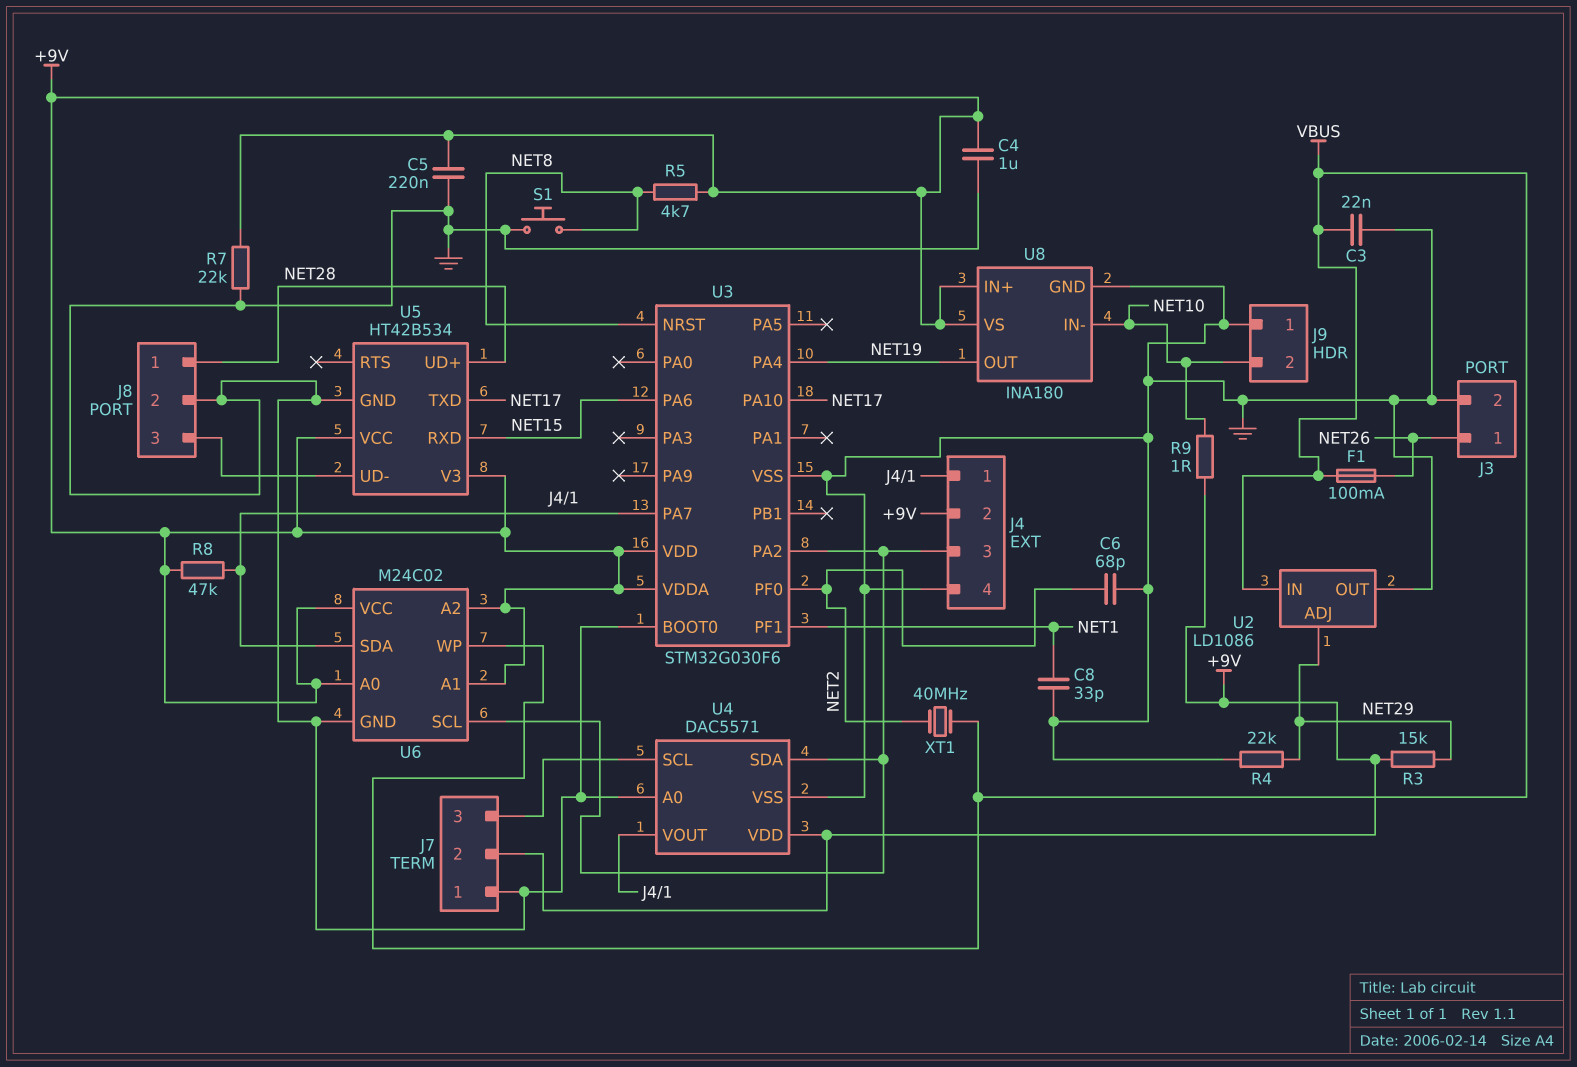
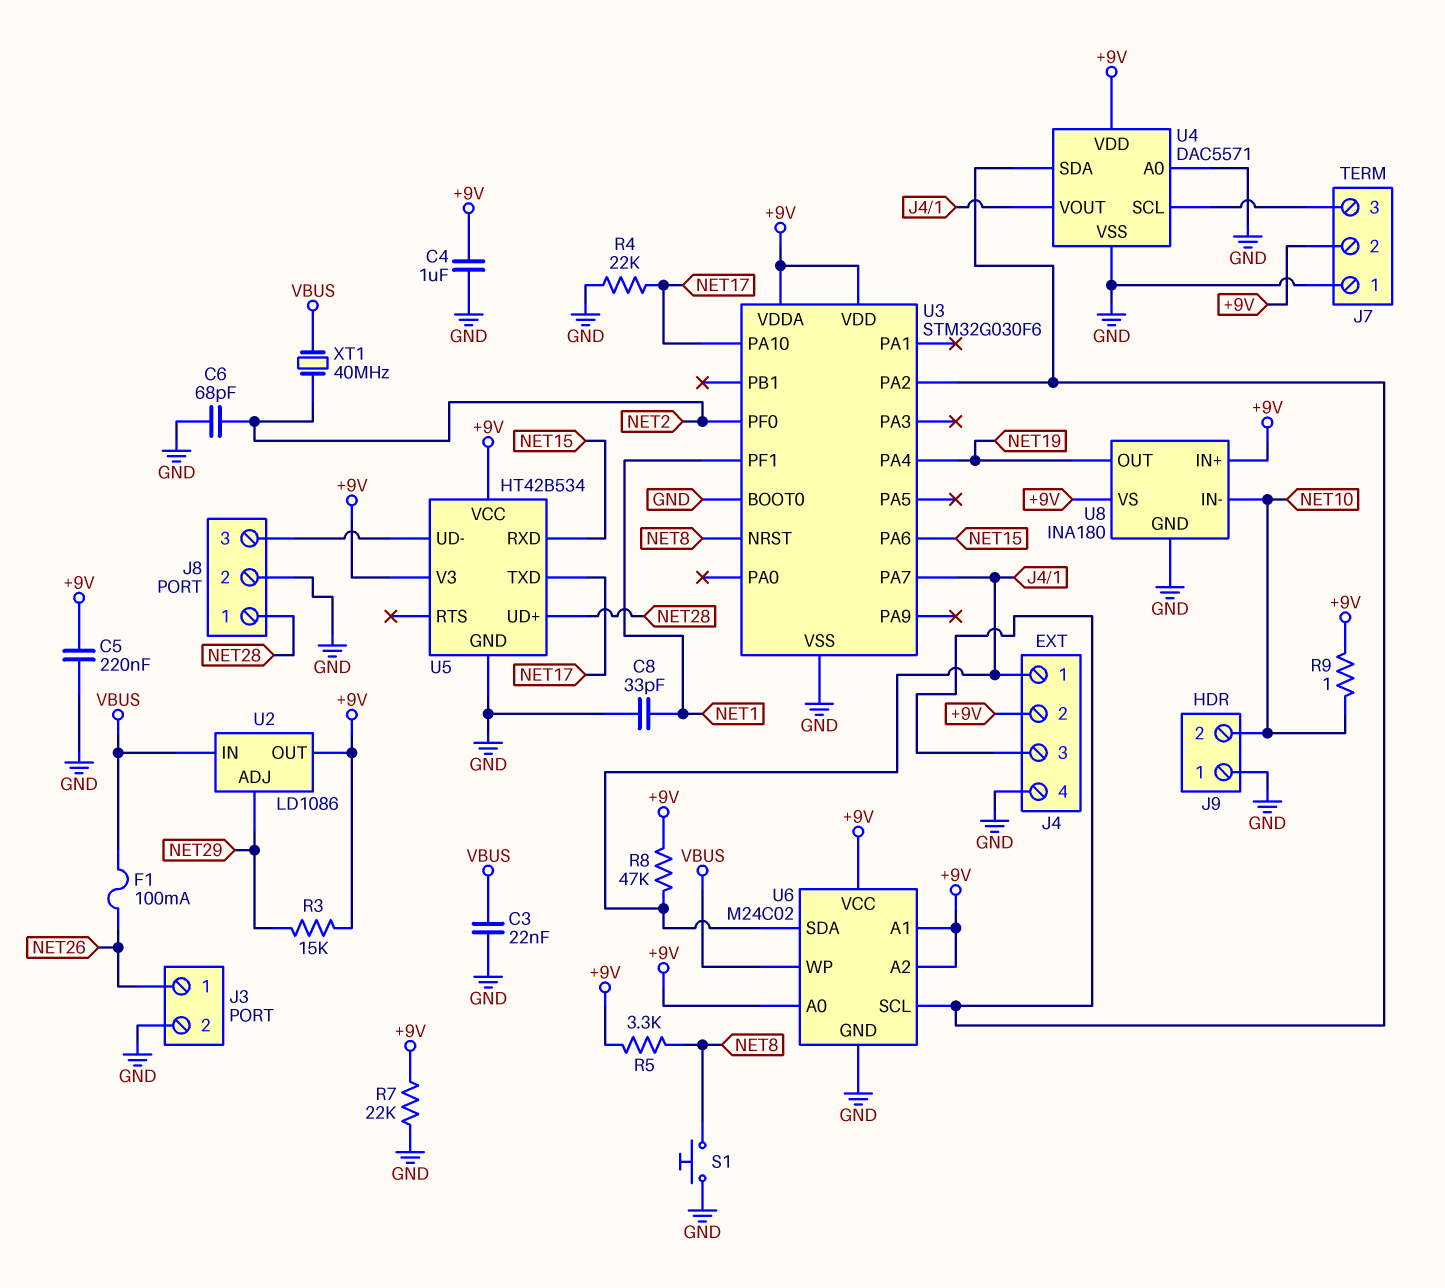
R4: 22k (GND, NET29) -> 22k (GND, NET17)
R5: 4.7k (+9V, NET8) -> 3.3k (+9V, NET8)
U2 pin OUT: GND -> +9V

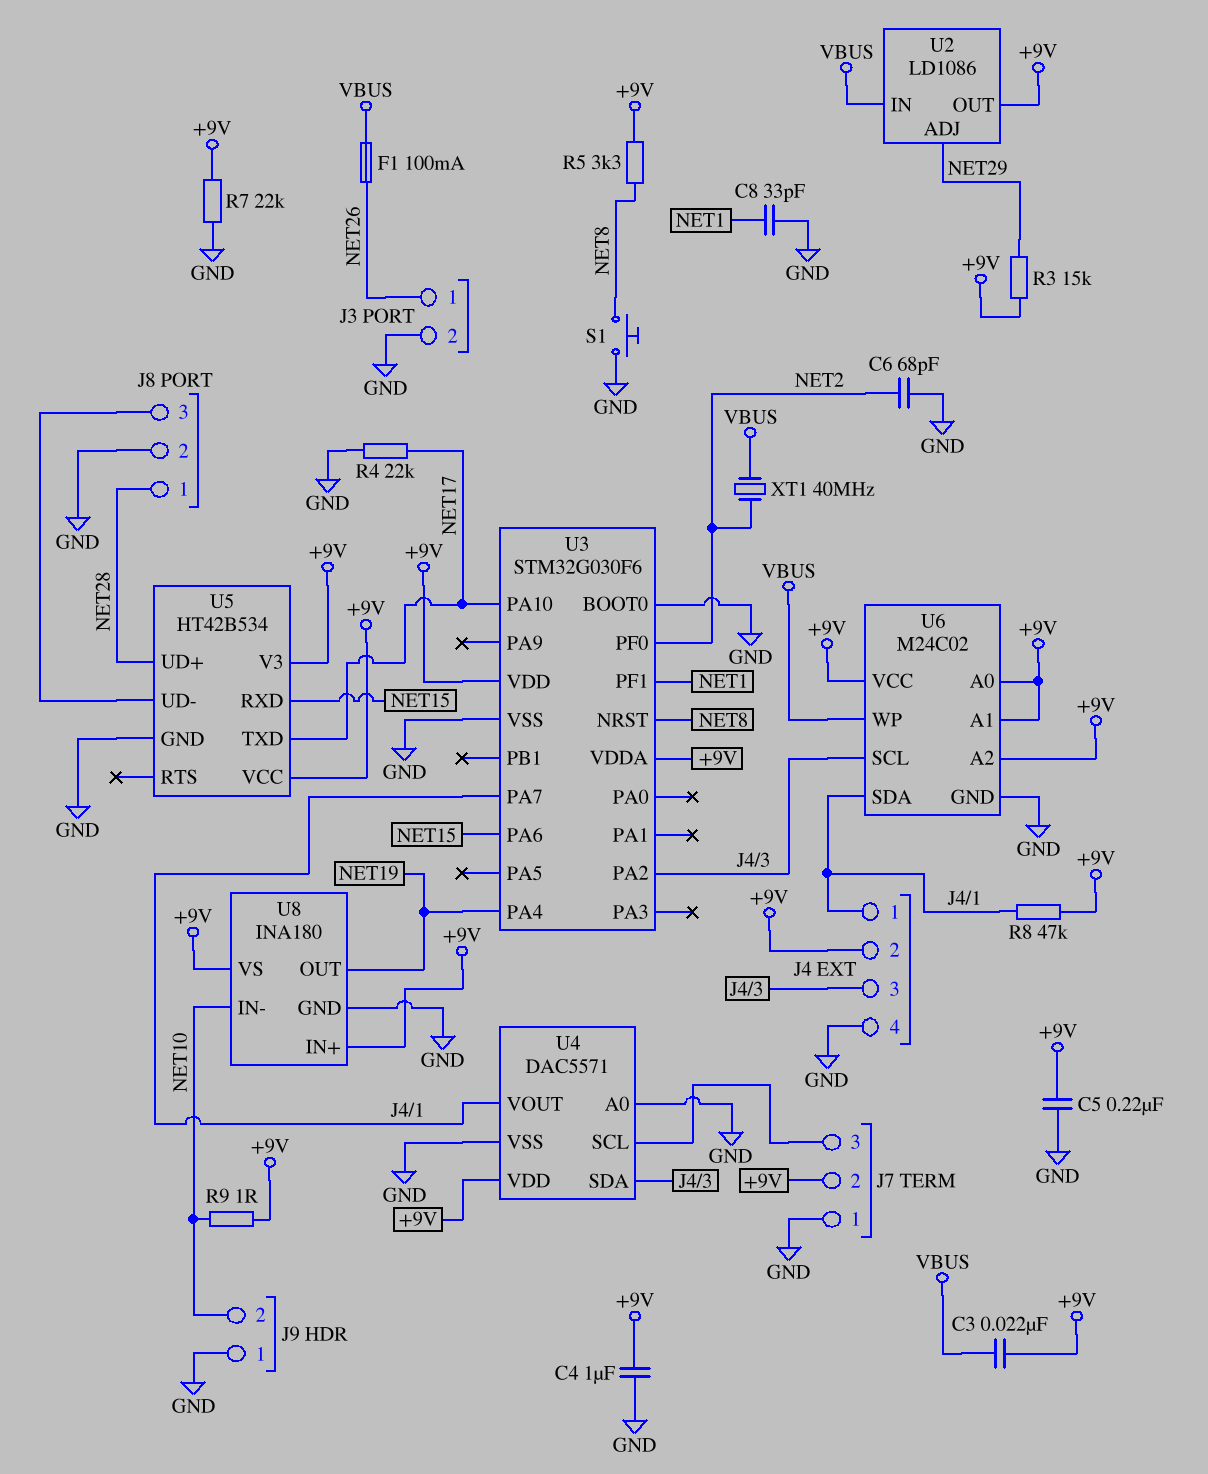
C3: 22nF (GND, VBUS) -> 22nF (+9V, VBUS)

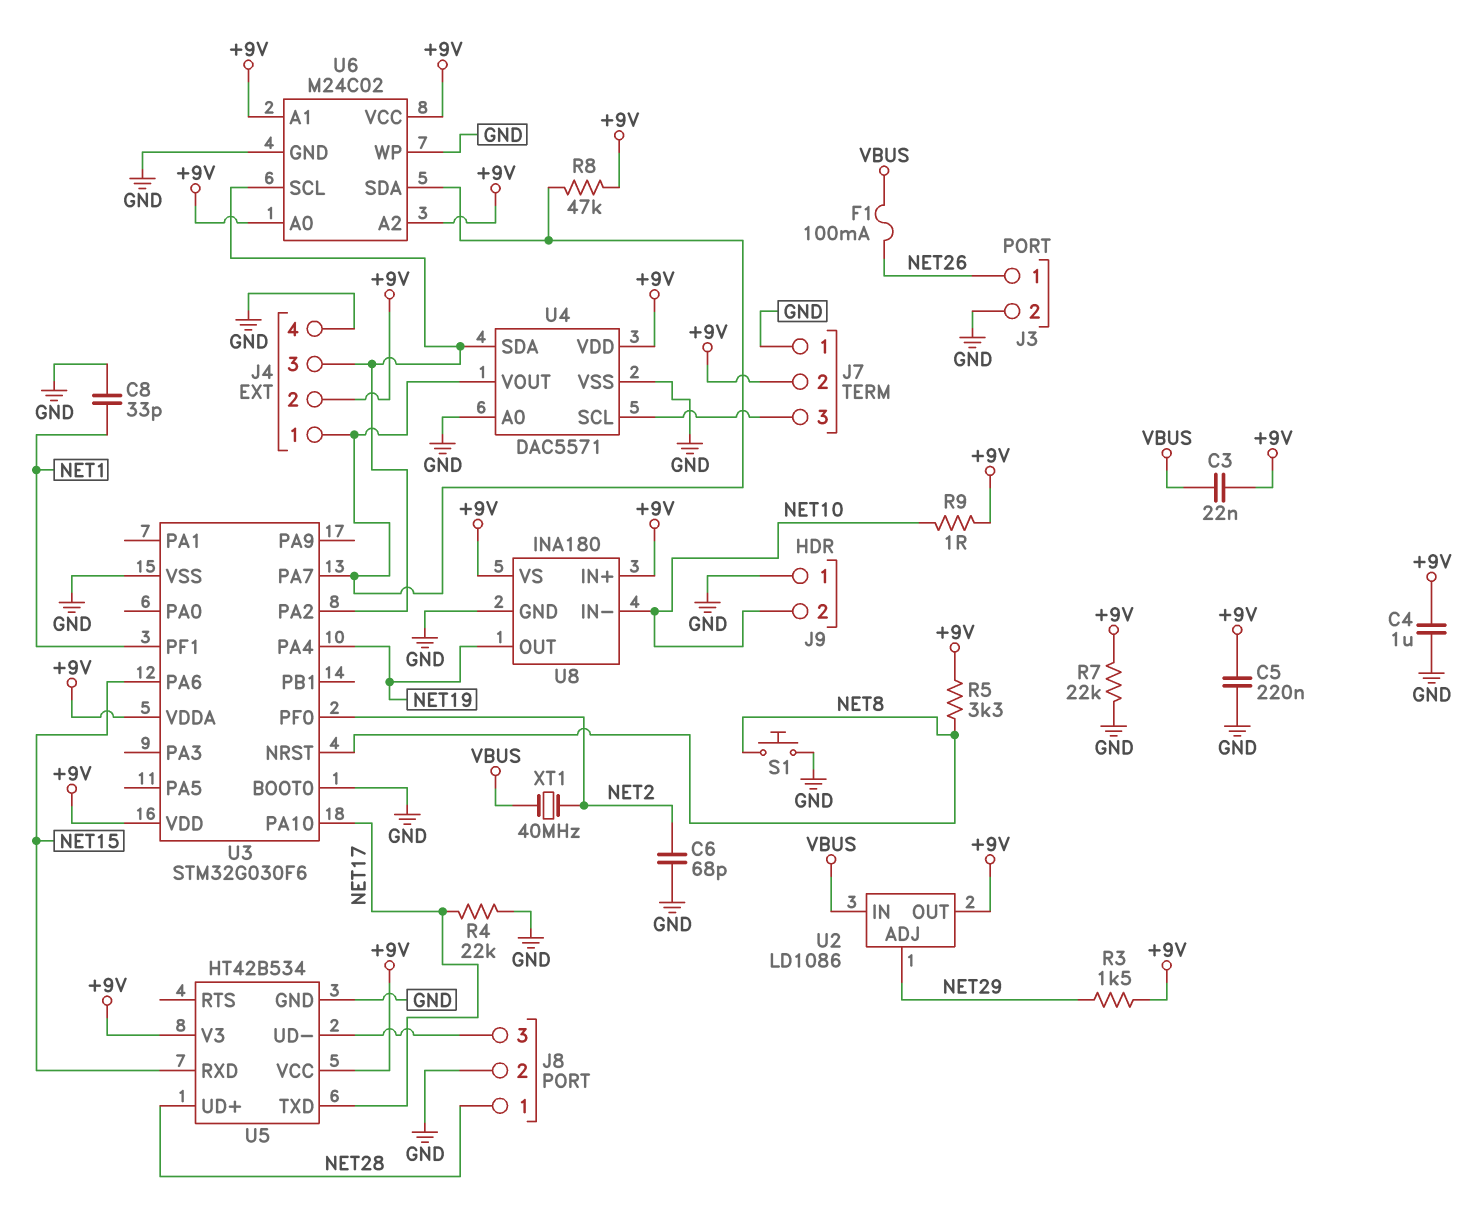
R3: 15k (+9V, NET29) -> 1.5k (+9V, NET29)
U6 pin WP: VBUS -> GND

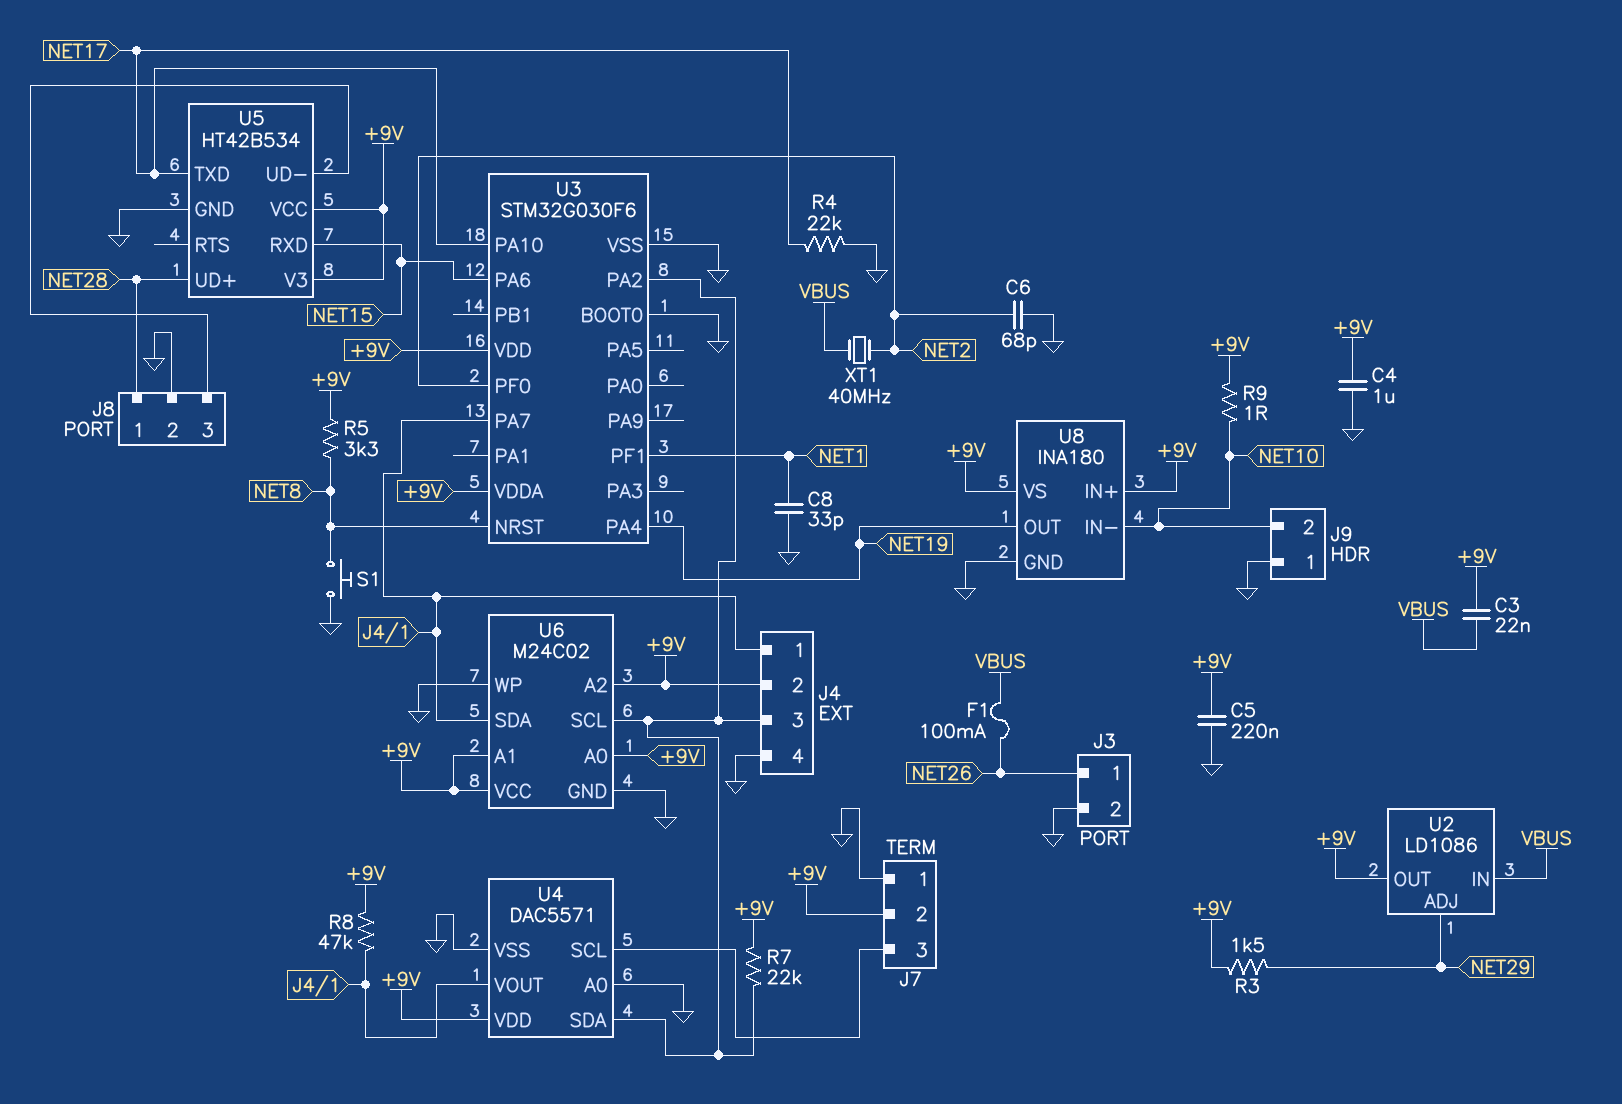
R7: 22k (+9V, GND) -> 22k (+9V, J4/3)

